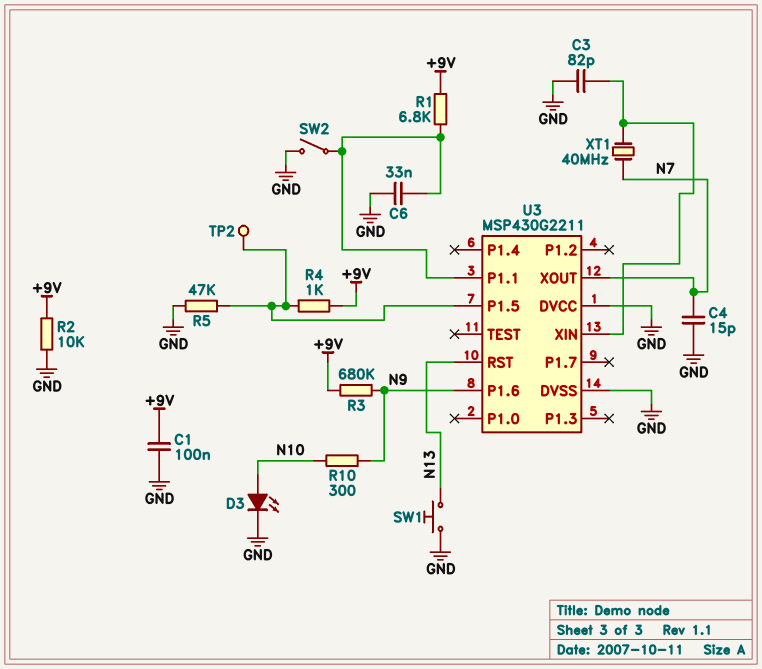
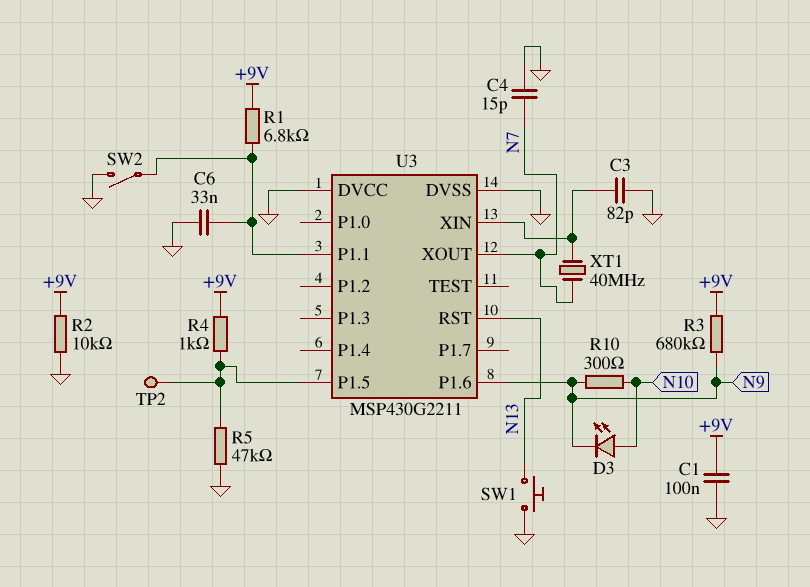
D3: LED (A N10, K GND) -> LED (A N10, K N9)

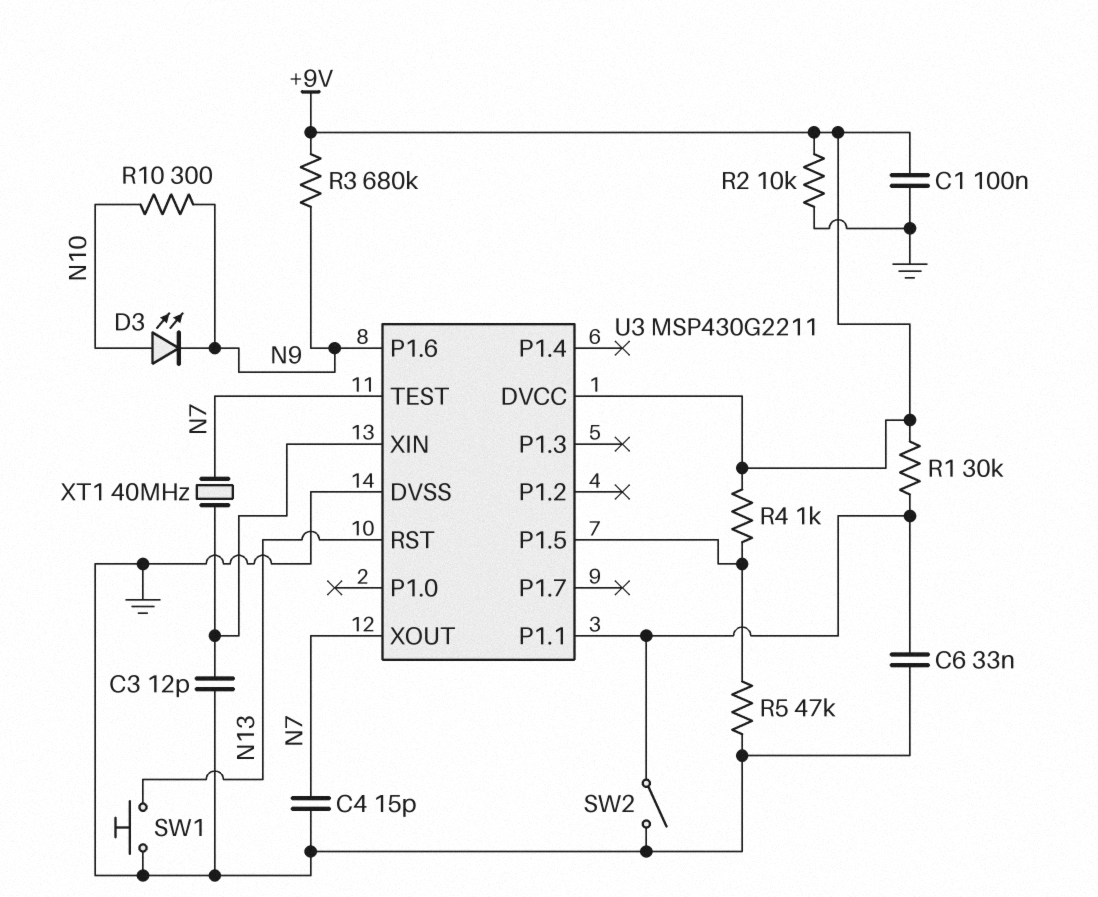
C3: 82pF (GND, U3/XIN) -> 12pF (GND, U3/XIN)
R1: 6.8k (+9V, U3/P1.1) -> 30k (+9V, U3/P1.1)
TP2: test point (U3/P1.5) -> none
U3 pin DVCC: GND -> +9V
U3 pin TEST: none -> N7

